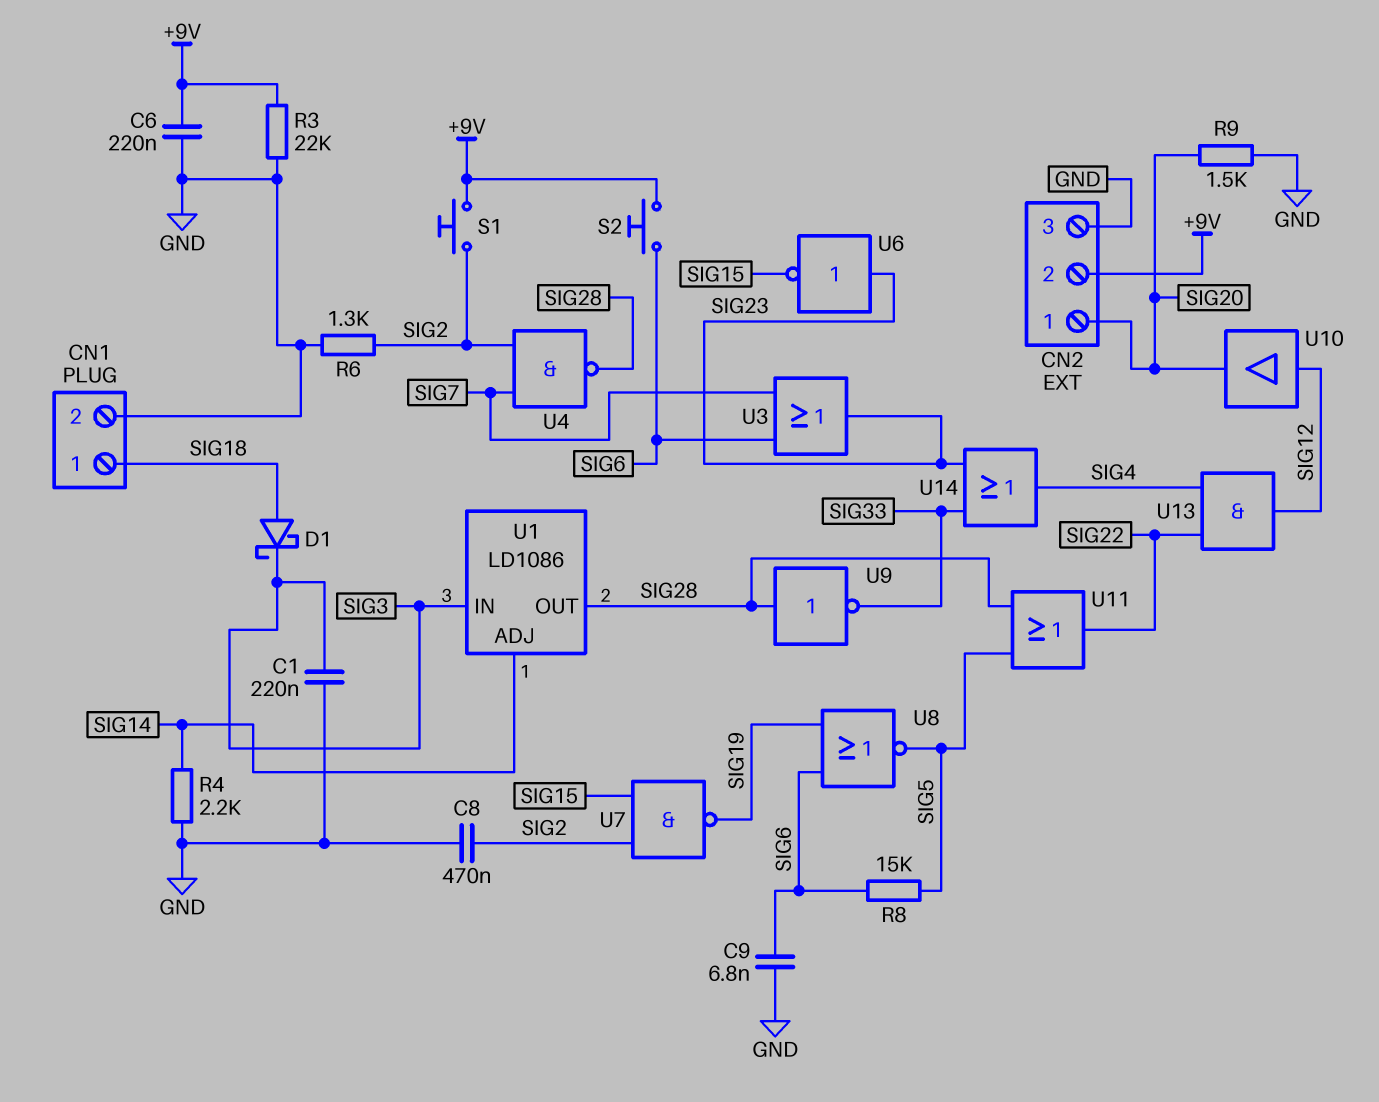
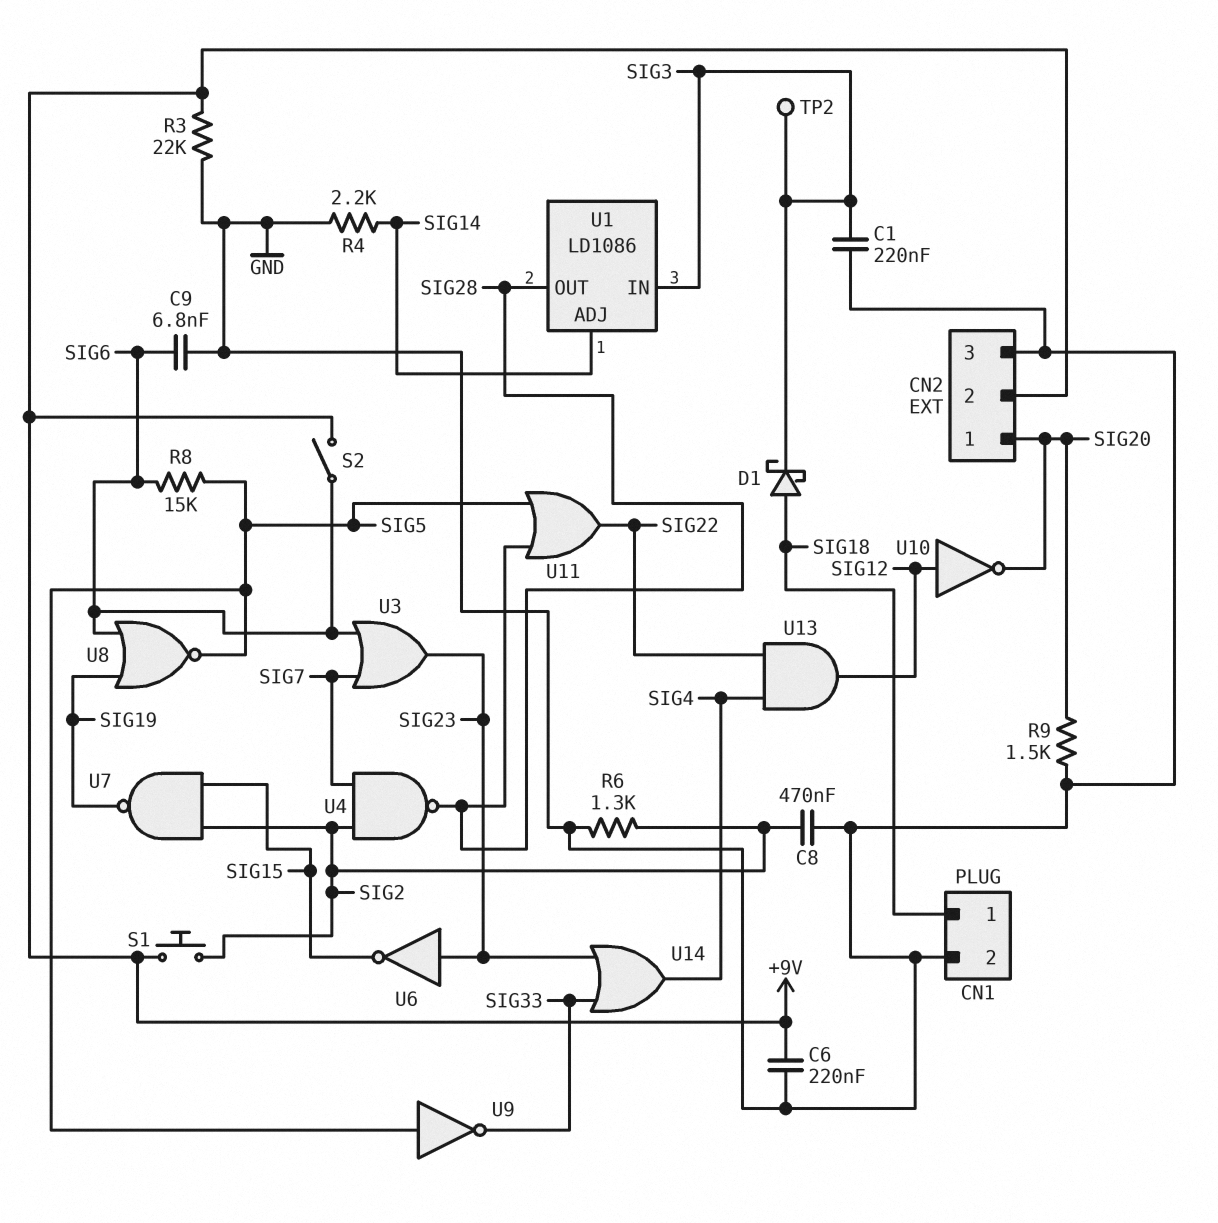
S2: button (+9V, SIG6) -> switch (+9V, SIG6)
TP2: none -> test point (SIG3)
U9: NOT (in SIG28, out SIG33) -> NOT (in SIG5, out SIG33)
U10: buffer (in SIG12, out SIG20) -> NOT (in SIG12, out SIG20)

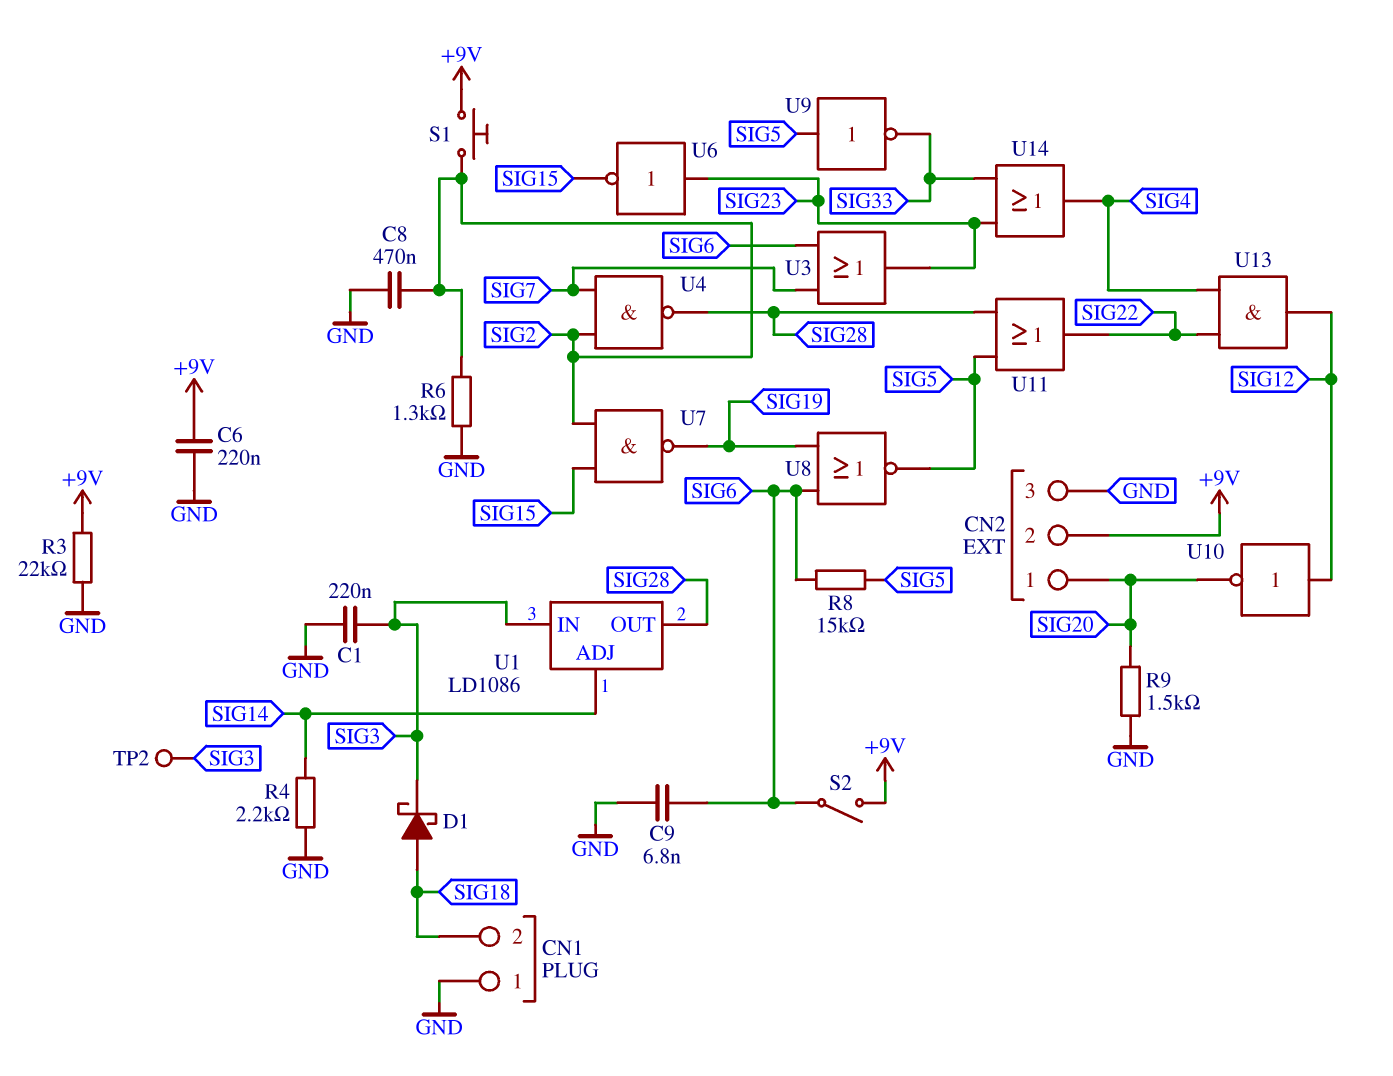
CN1 pin 1: SIG18 -> GND
CN1 pin 2: GND -> SIG18

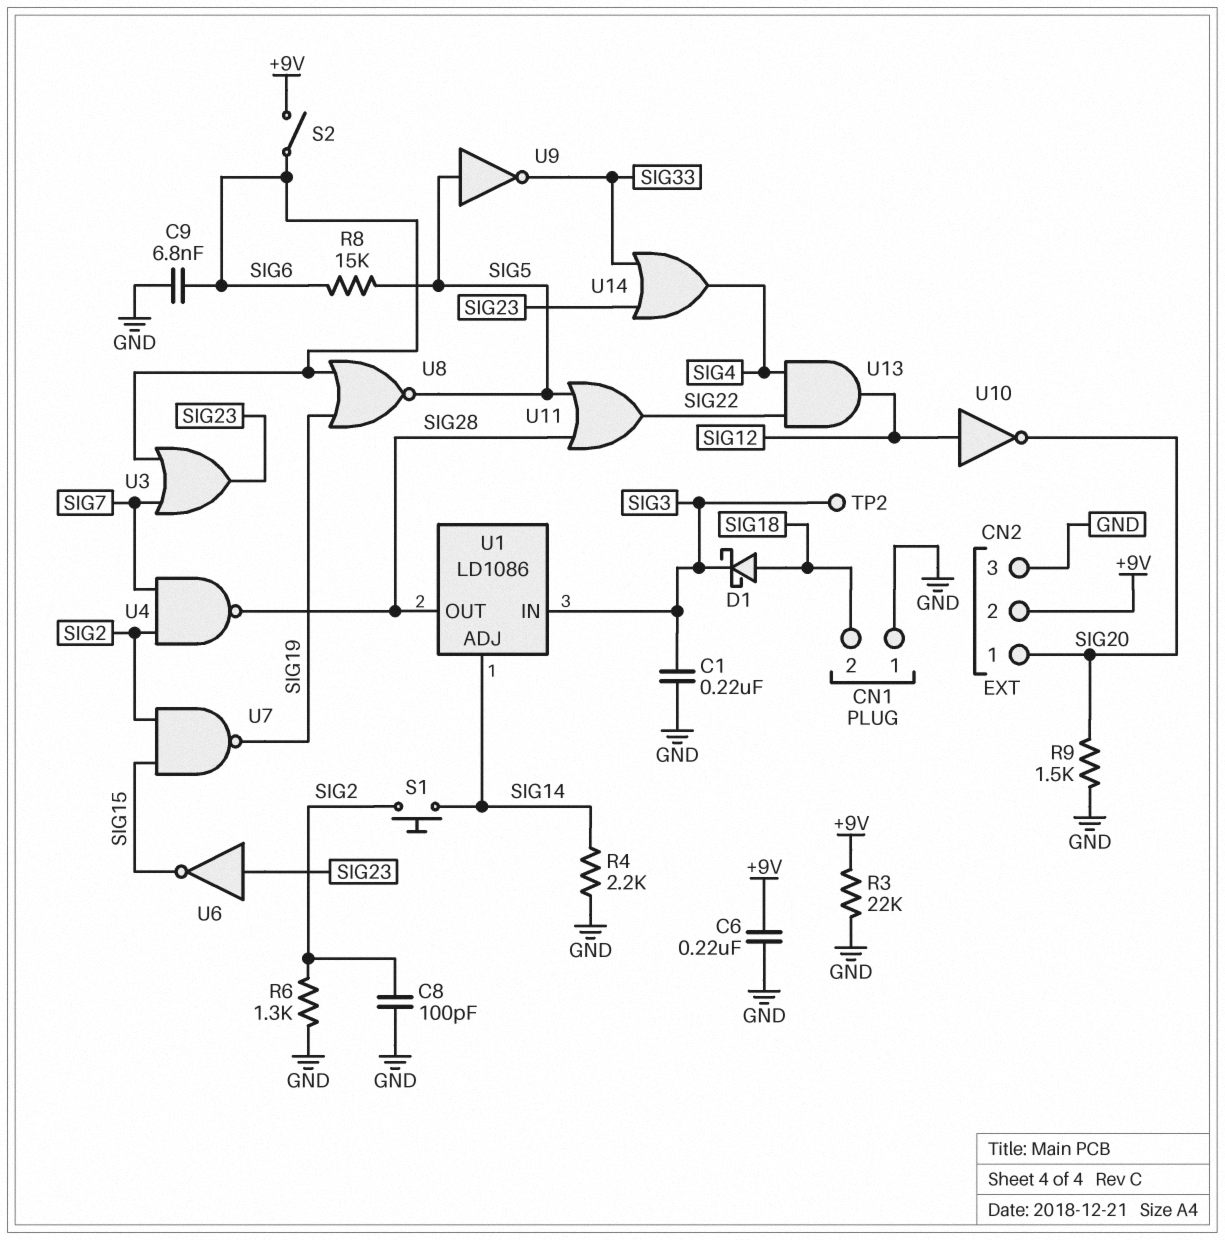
C8: 470nF (GND, SIG2) -> 100pF (GND, SIG2)
S1: button (+9V, SIG2) -> button (SIG2, SIG14)

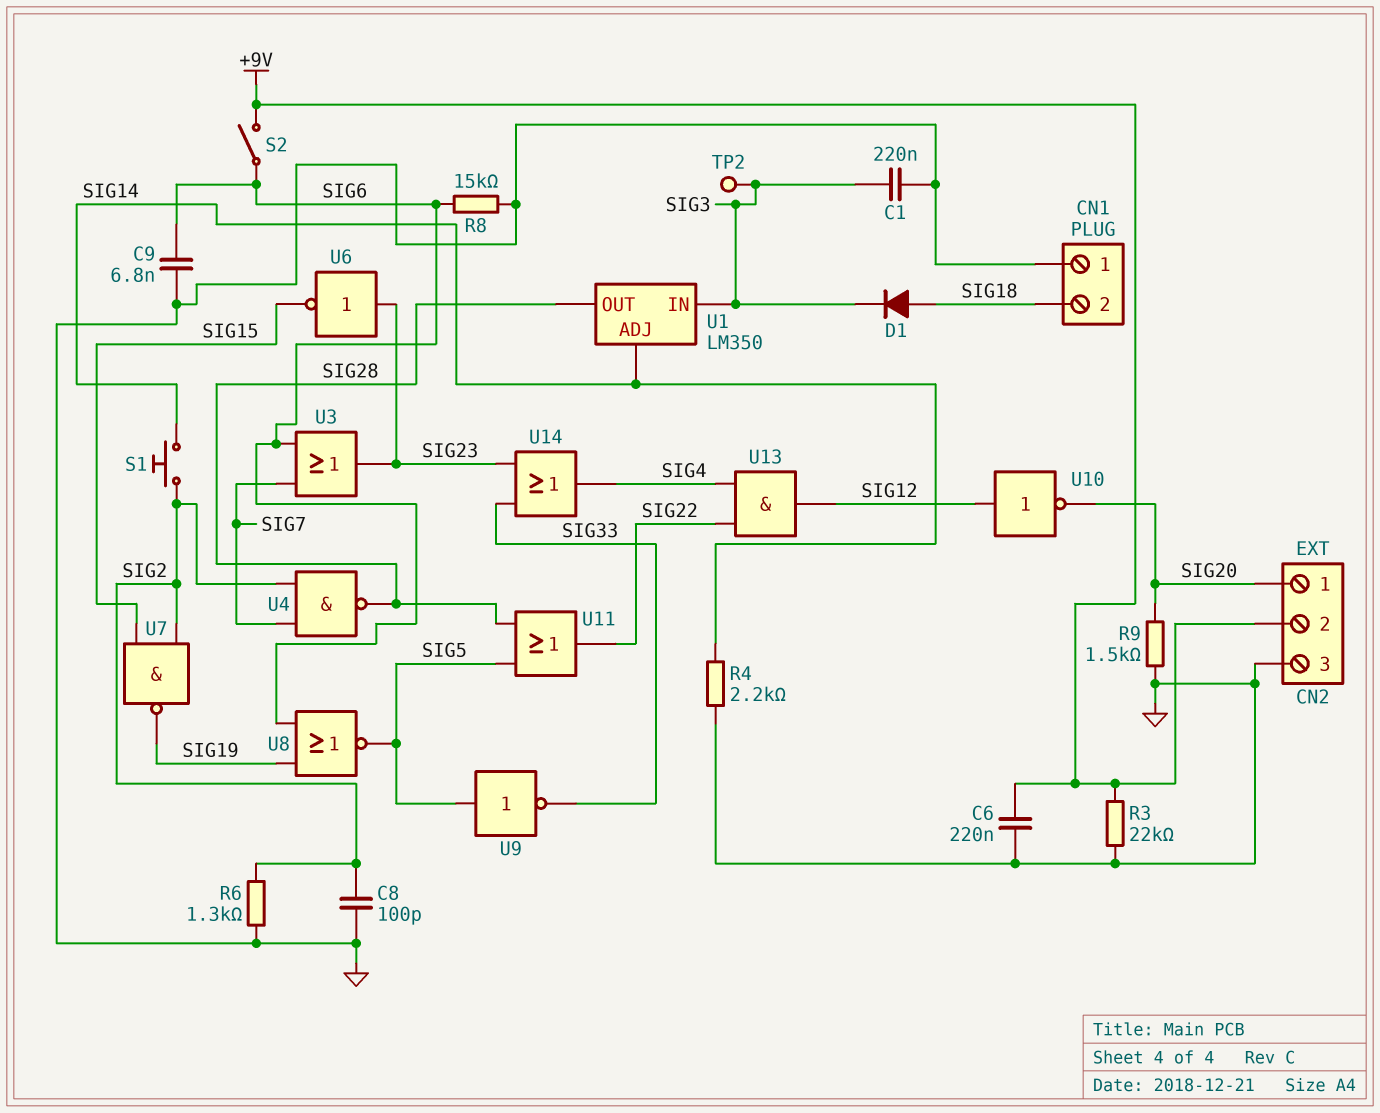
D1: schottky (A SIG18, K SIG3) -> diode (A SIG18, K SIG3)
R8: 15k (SIG5, SIG6) -> 15k (GND, SIG6)
U1: LD1086 -> LM350

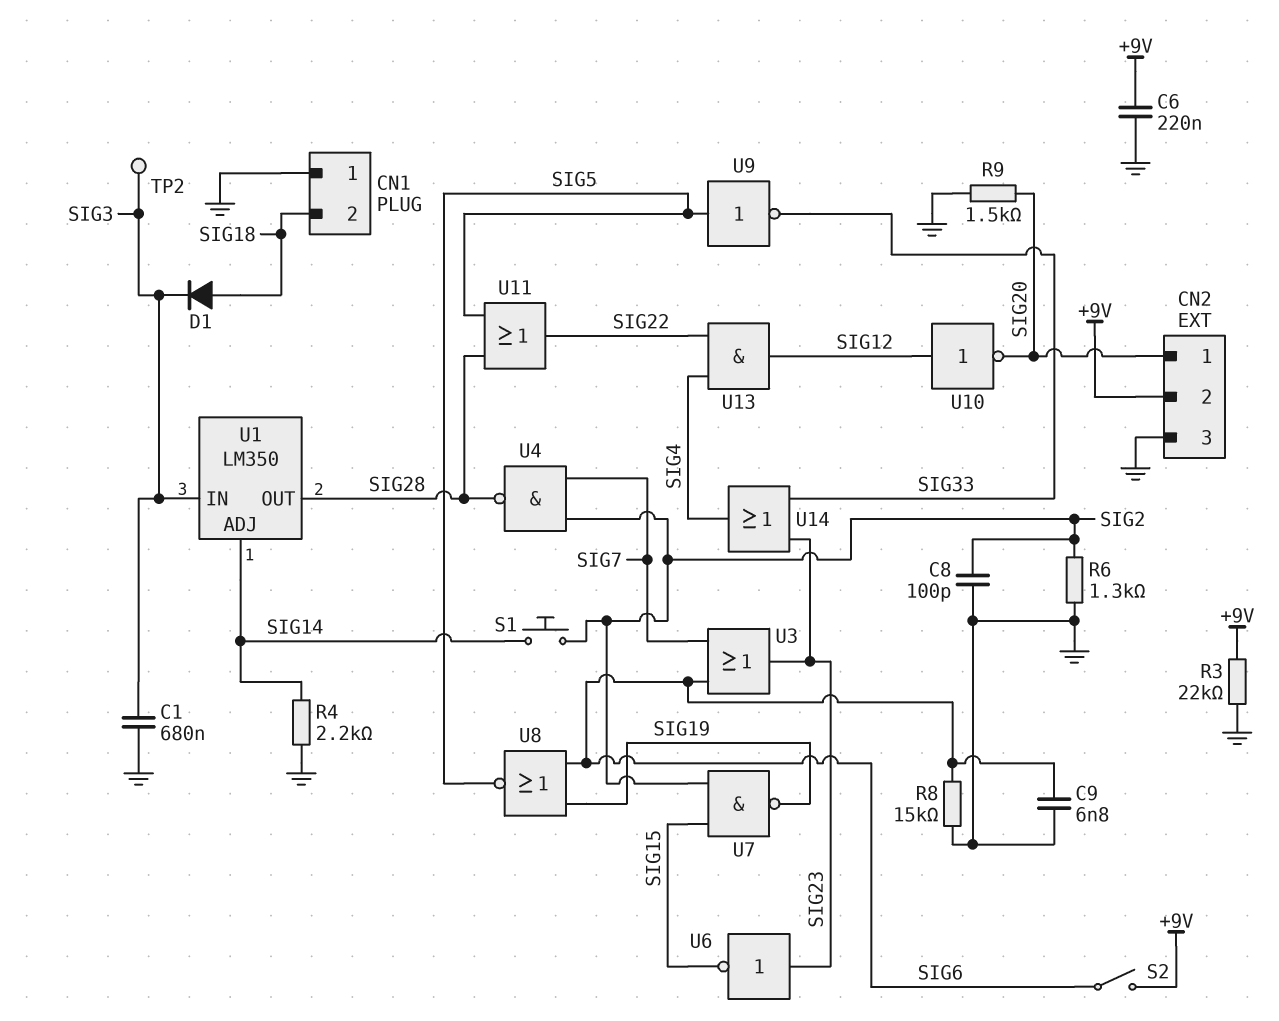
C1: 220nF (GND, SIG3) -> 680nF (GND, SIG3)

